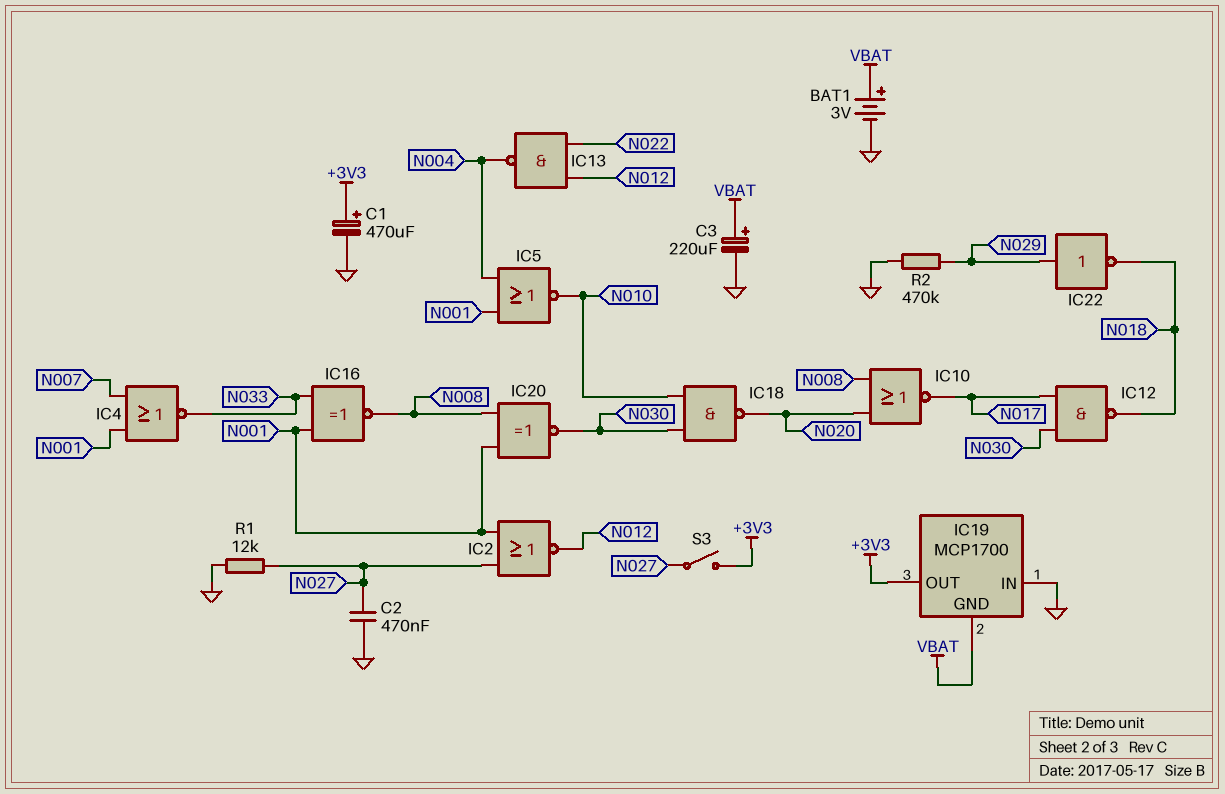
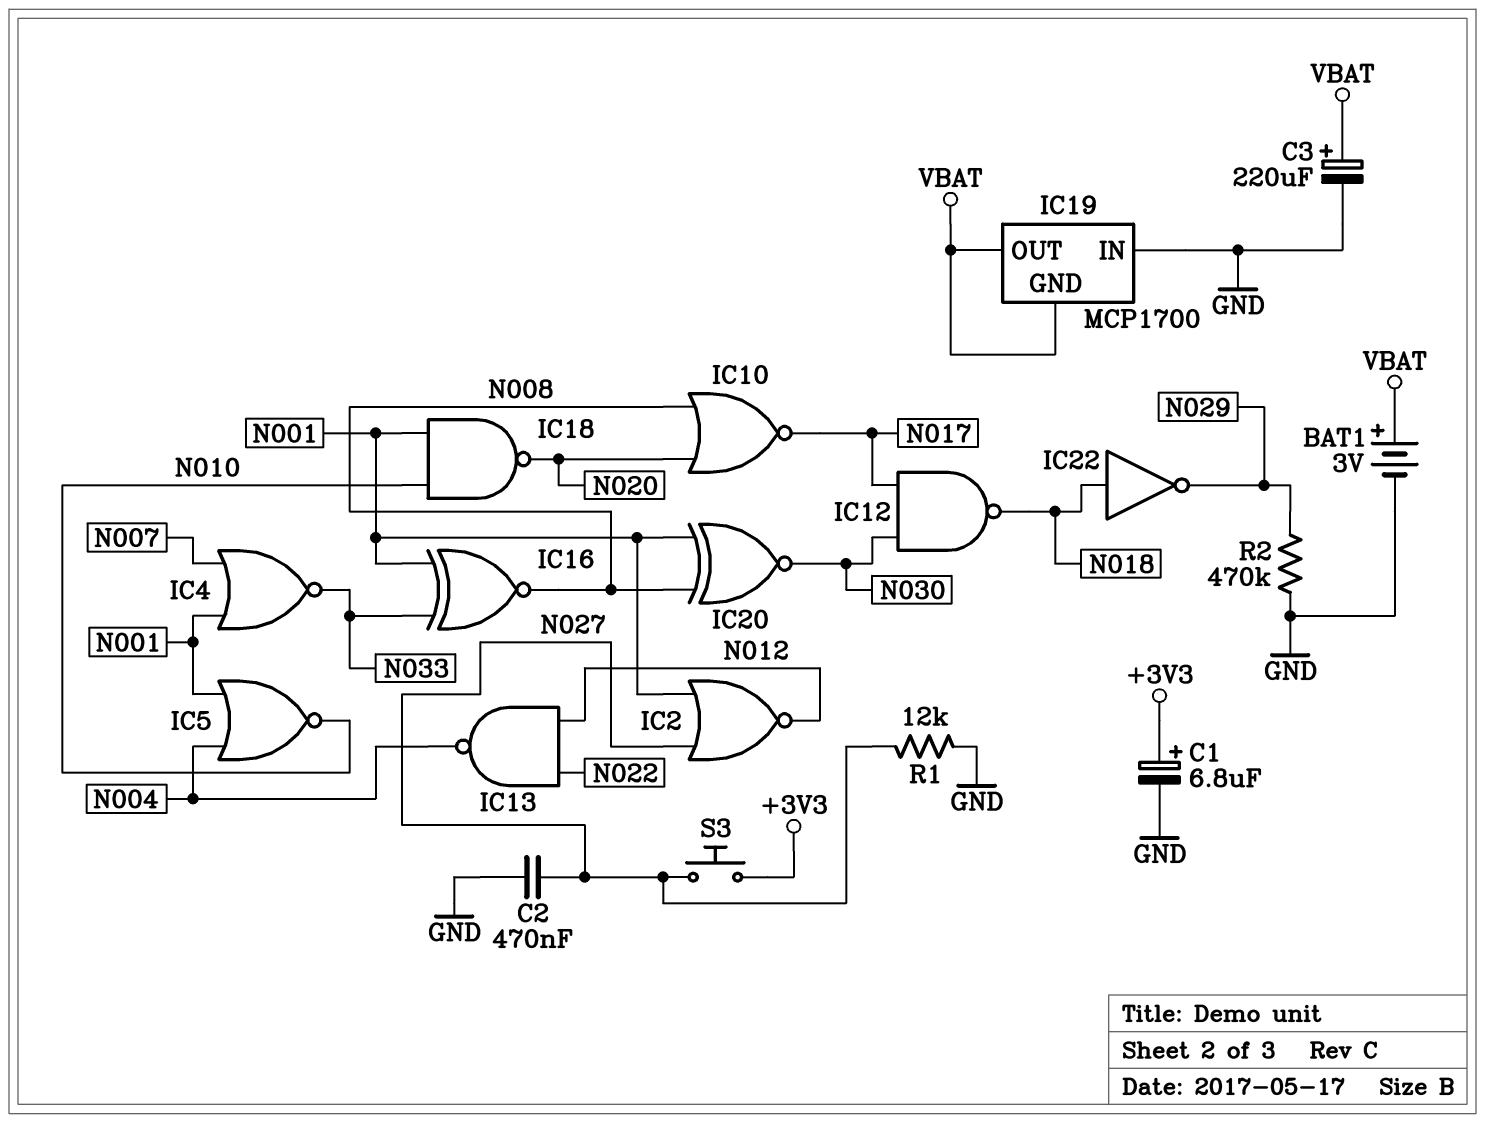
C1: 470uF (plus +3V3, minus GND) -> 6.8uF (plus +3V3, minus GND)
IC18: NAND (in N010, in N030, out N020) -> NAND (in N001, in N010, out N020)
IC19 pin OUT: +3V3 -> VBAT
IC22: NOT (in N029, out N018) -> NOT (in N018, out N029)
S3: switch (+3V3, N027) -> button (+3V3, N027)

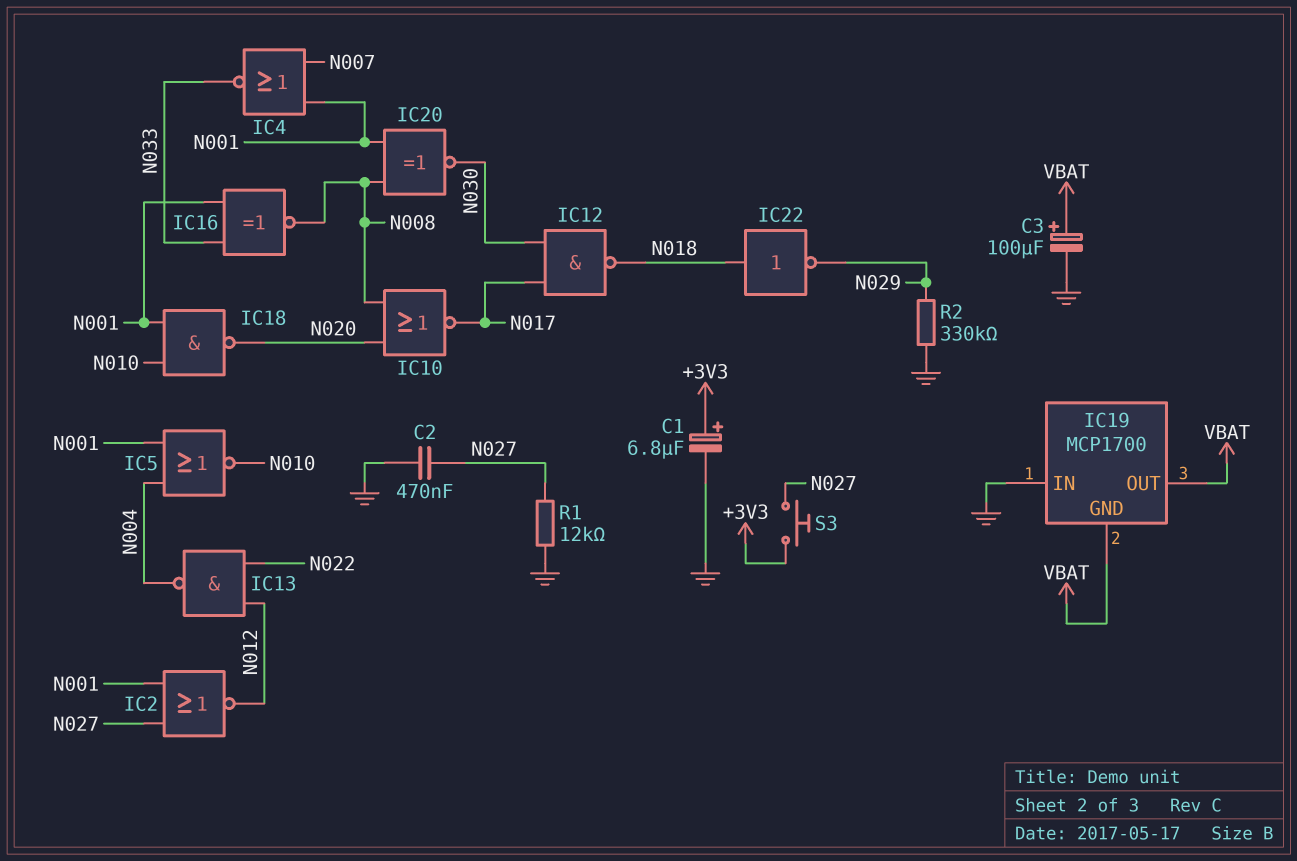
BAT1: 3V (plus VBAT, minus GND) -> none
C3: 220uF (plus VBAT, minus GND) -> 100uF (plus VBAT, minus GND)
R2: 470k (GND, N029) -> 330k (GND, N029)

